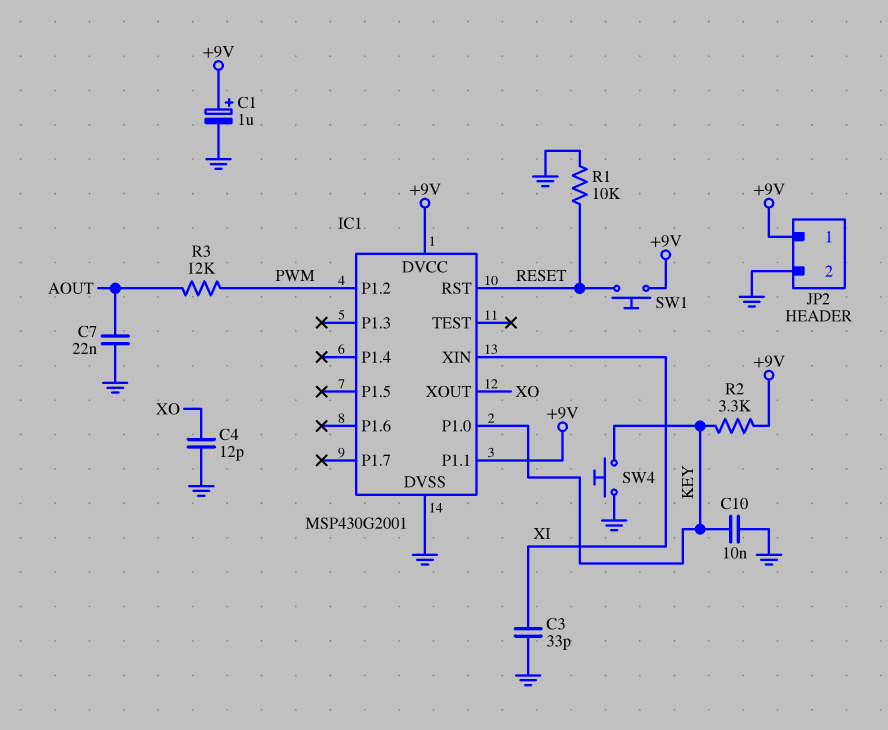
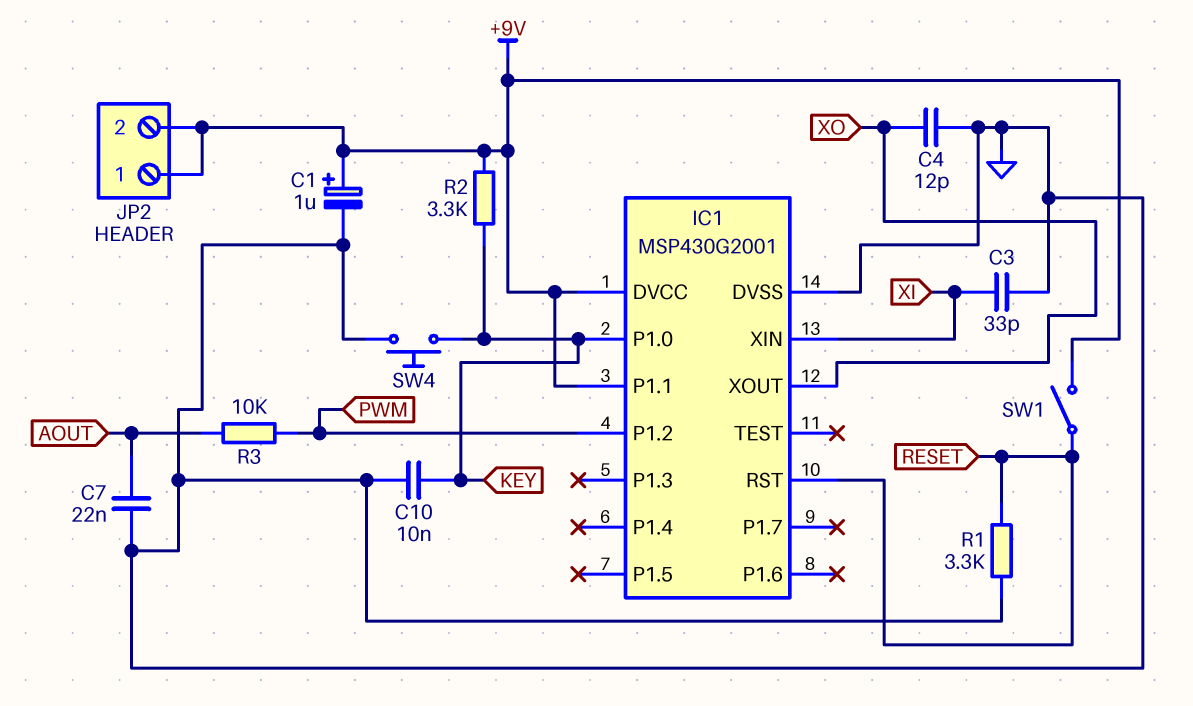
JP2 pin 2: GND -> +9V
R1: 10k (GND, RESET) -> 3.3k (GND, RESET)
R3: 12k (AOUT, PWM) -> 10k (AOUT, PWM)
SW1: button (+9V, RESET) -> switch (+9V, RESET)

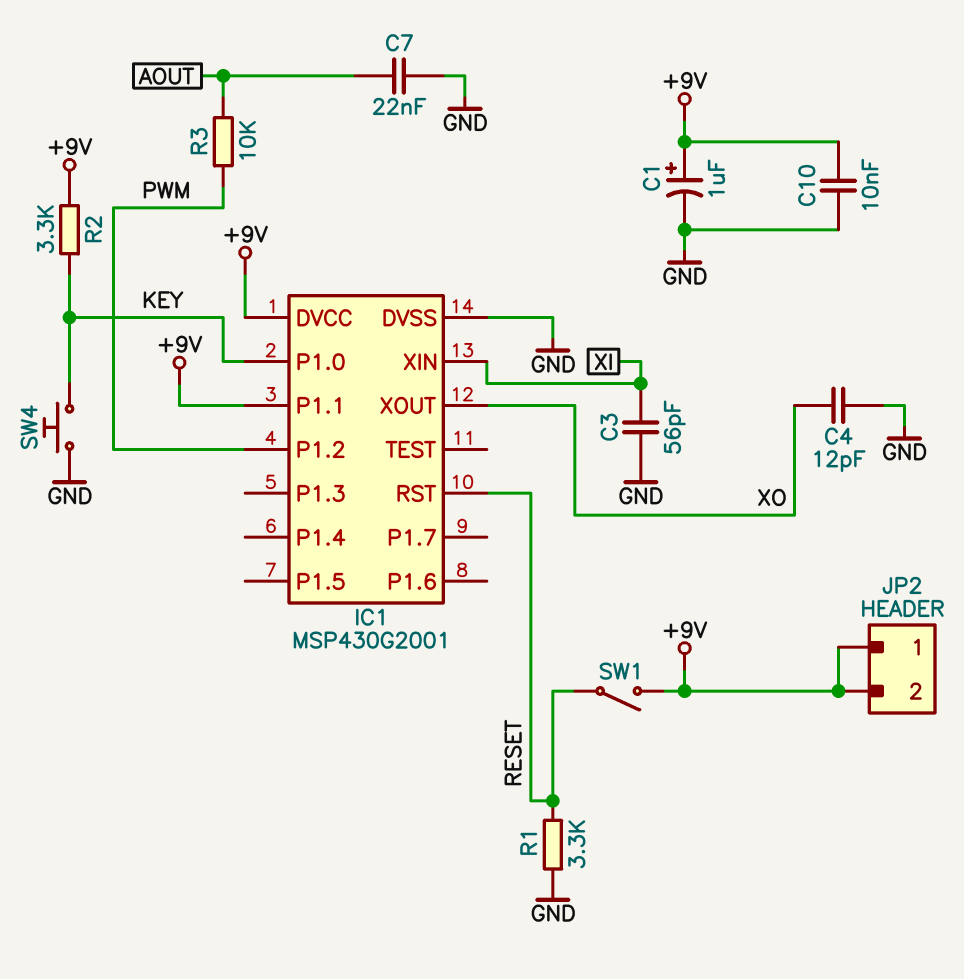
C3: 33pF (GND, XI) -> 56pF (GND, XI)
C10: 10nF (GND, KEY) -> 10nF (+9V, GND)

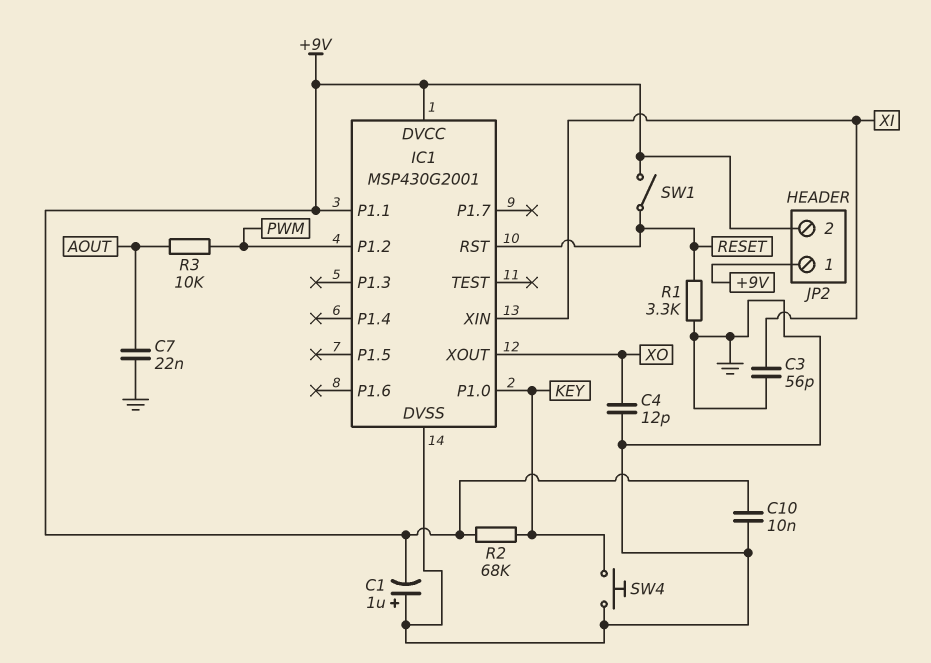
C1: 1uF (plus +9V, minus GND) -> 1uF (plus GND, minus +9V)
R2: 3.3k (+9V, KEY) -> 68k (+9V, KEY)

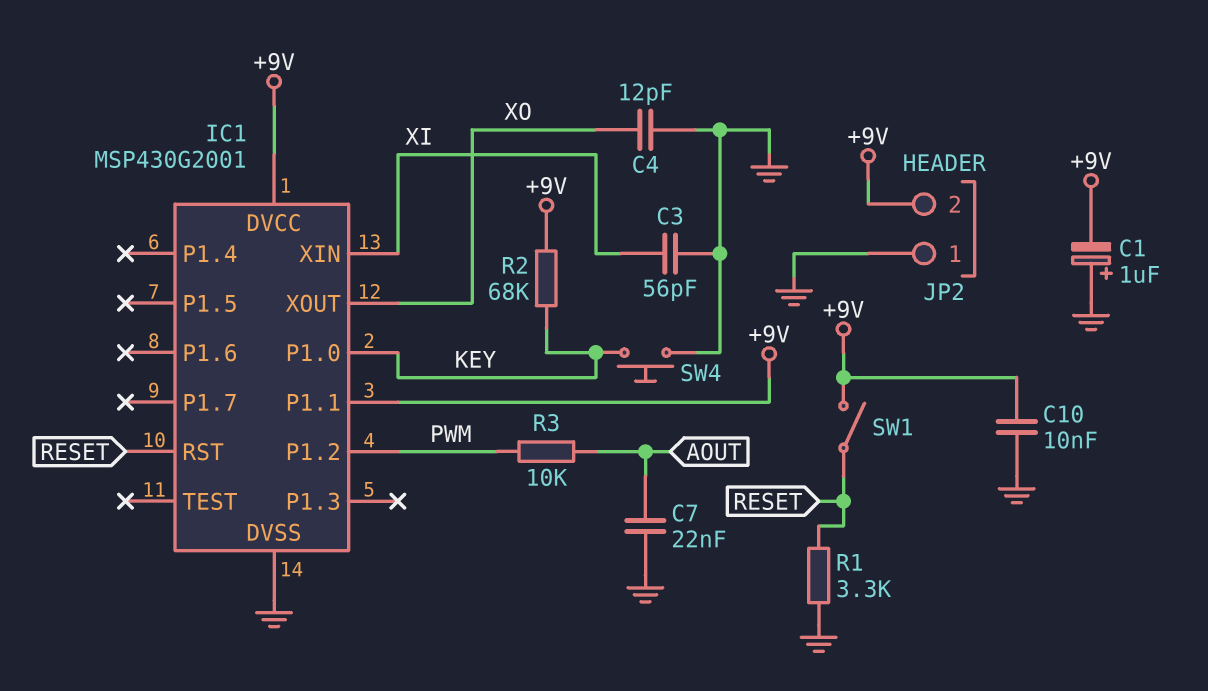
JP2 pin 1: +9V -> GND

